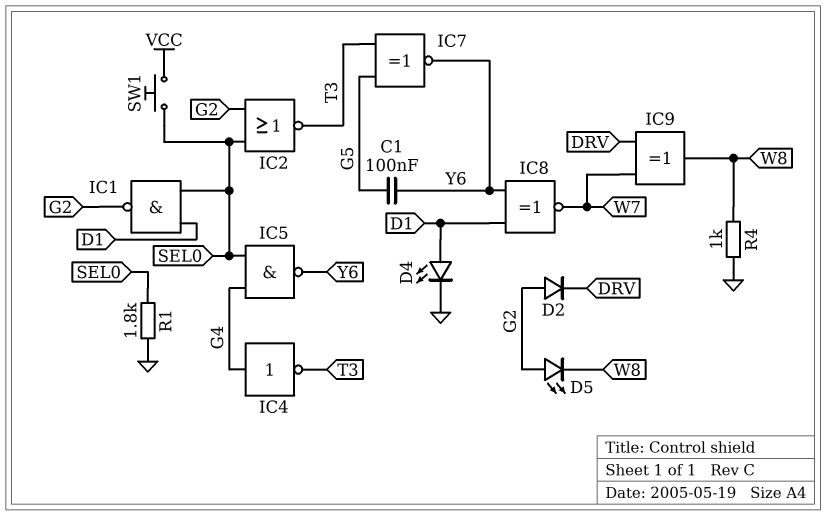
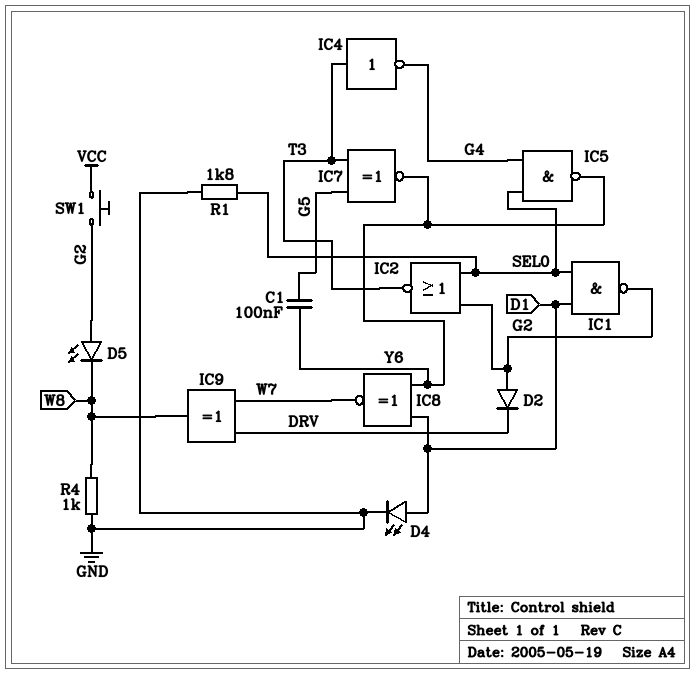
IC4: NOT (in G4, out T3) -> NOT (in T3, out G4)
SW1: button (SEL0, VCC) -> button (G2, VCC)

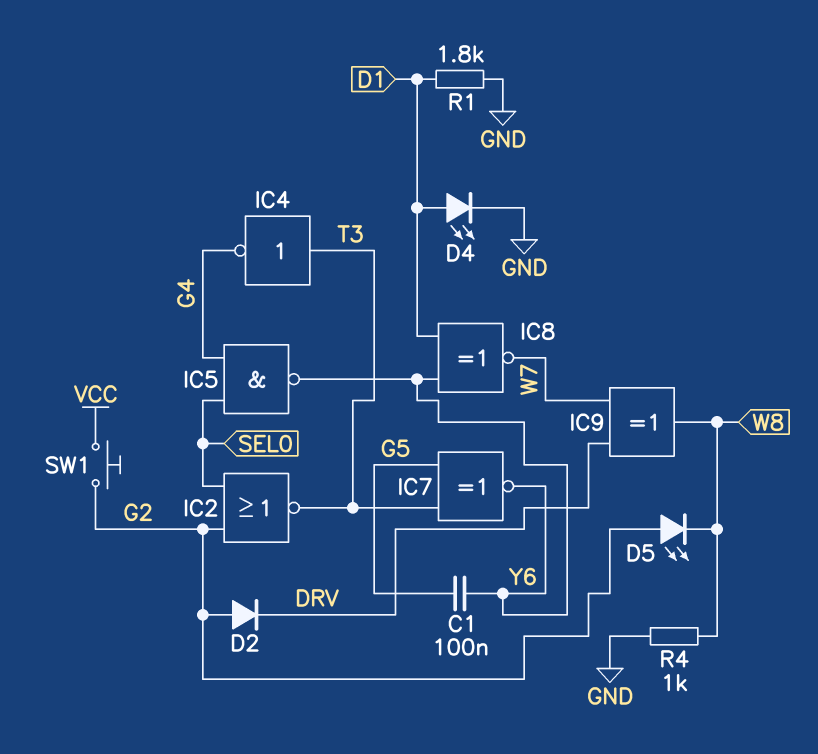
IC1: NAND (in D1, in SEL0, out G2) -> none
R1: 1.8k (GND, SEL0) -> 1.8k (D1, GND)

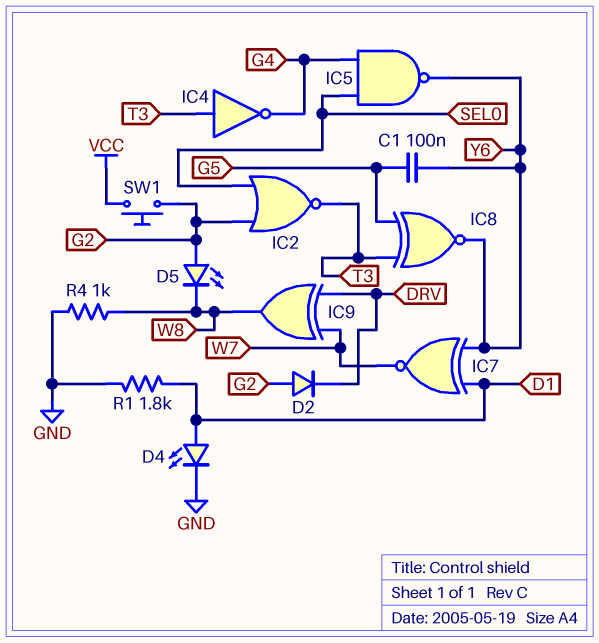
IC7: XNOR (in G5, in T3, out Y6) -> XNOR (in D1, in Y6, out W7)
IC8: XNOR (in D1, in Y6, out W7) -> XNOR (in G5, in T3, out Y6)

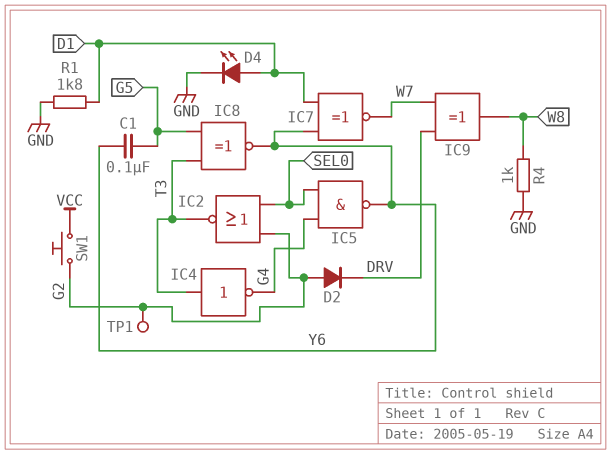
D5: LED (A G2, K W8) -> none
TP1: none -> test point (G2)

